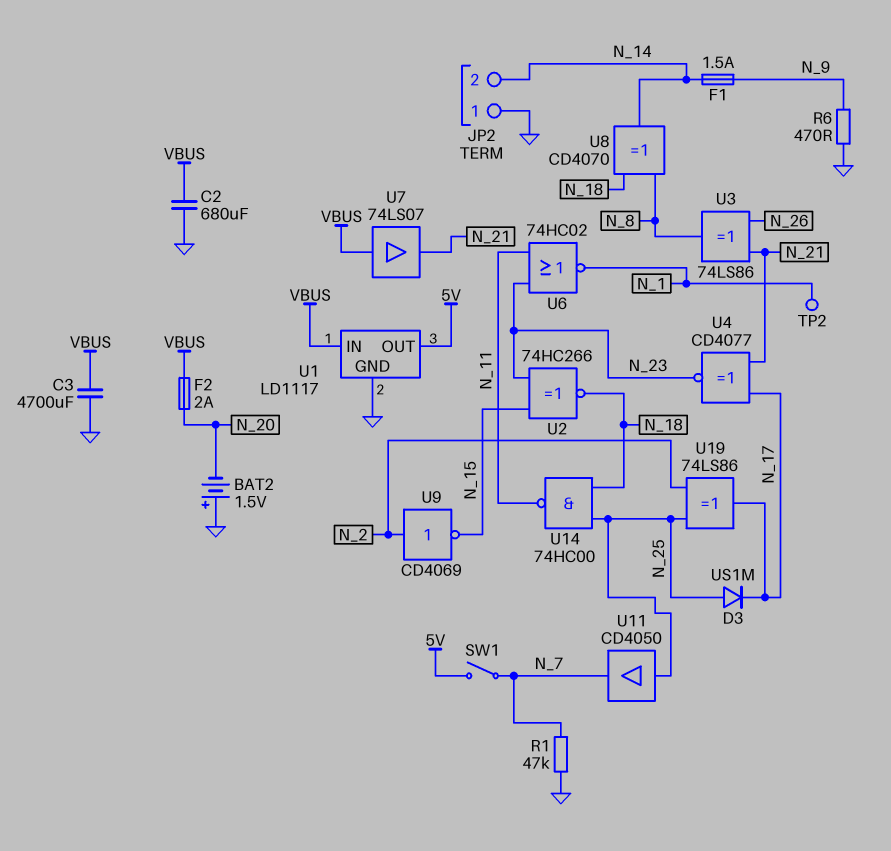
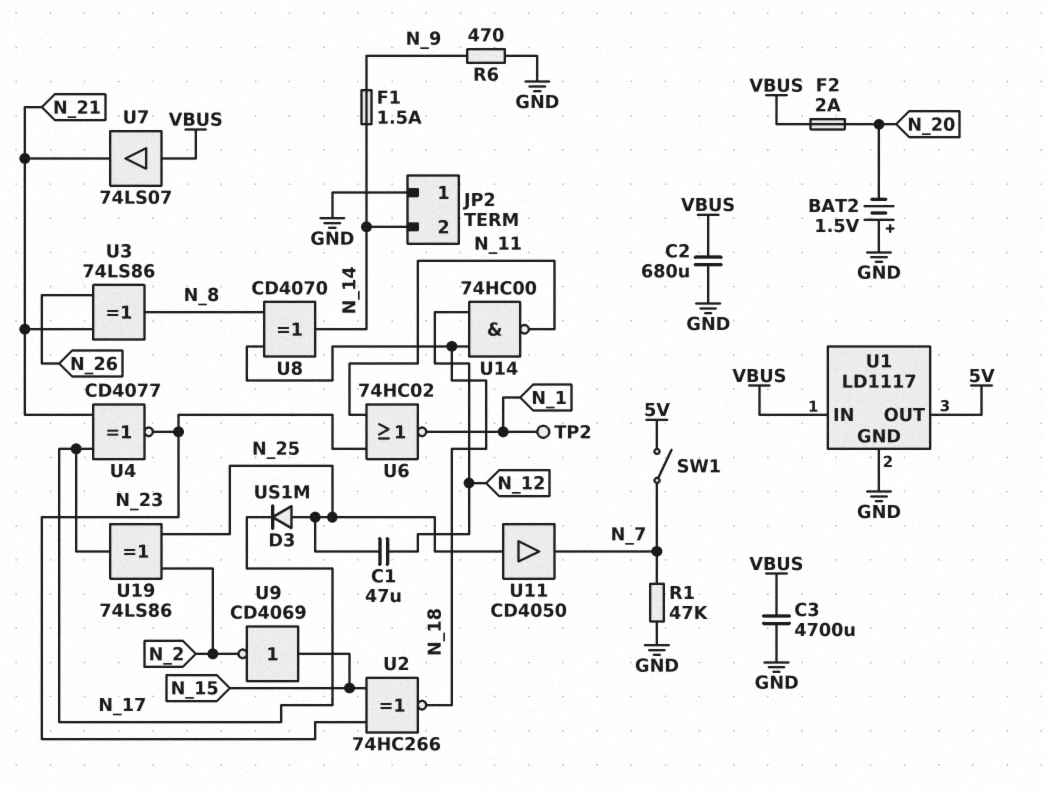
C1: none -> 47uF (N_12, N_25)
U9: NOT CD4069 (in N_2, out N_15) -> NOT CD4069 (in N_15, out N_2)
U14: NAND 74HC00 (in N_18, in N_25, out N_11) -> NAND 74HC00 (in N_12, in N_18, out N_11)

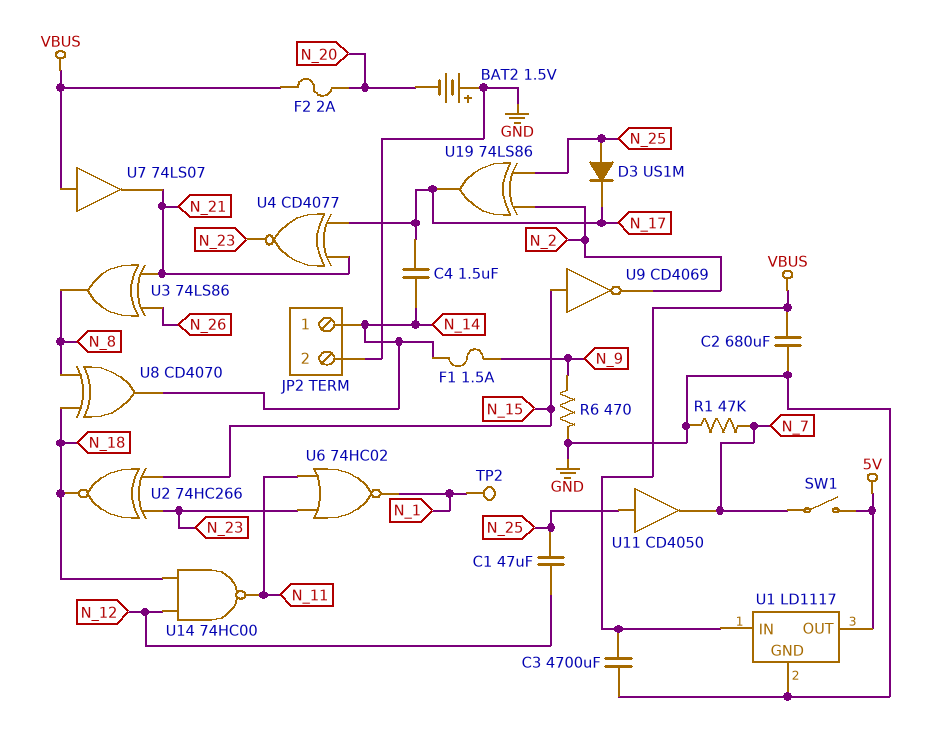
C4: none -> 1.5uF (N_14, N_17)
JP2 pin 1: GND -> N_14
JP2 pin 2: N_14 -> GND

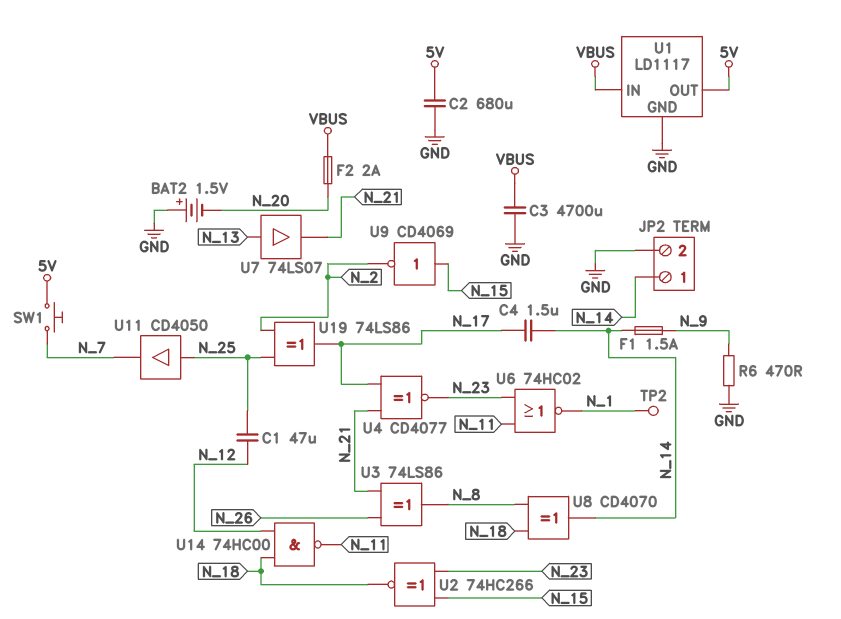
C2: 680uF (GND, VBUS) -> 680uF (5V, GND)
D3: diode US1M (A N_25, K N_17) -> none
R1: 47k (GND, N_7) -> none
SW1: switch (5V, N_7) -> button (5V, N_7)
U7: buffer 74LS07 (in VBUS, out N_21) -> buffer 74LS07 (in N_13, out N_21)

